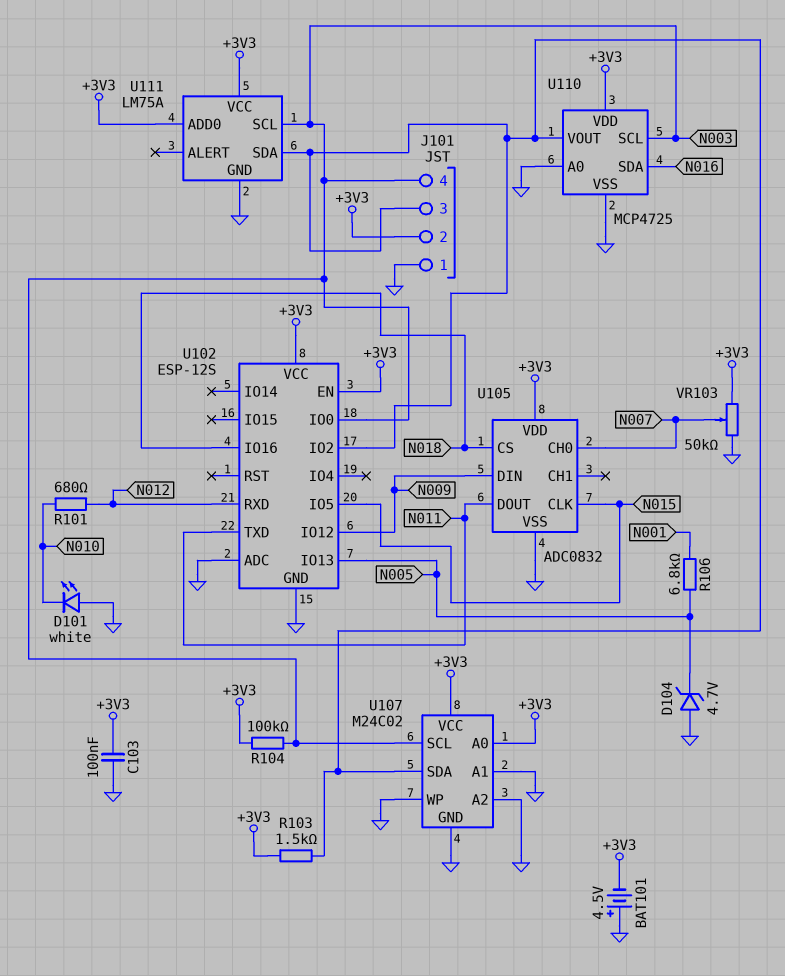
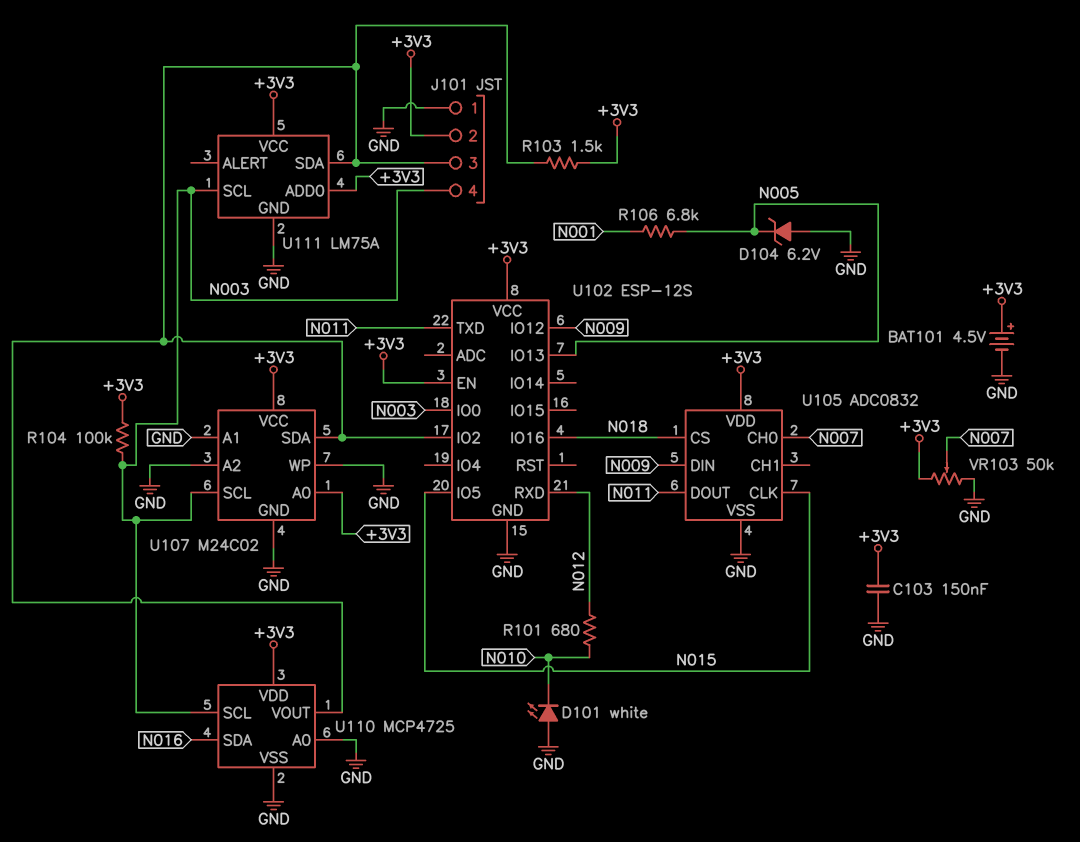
BAT101: 4.5V (plus GND, minus +3V3) -> 4.5V (plus +3V3, minus GND)
C103: 100nF (+3V3, GND) -> 150nF (+3V3, GND)
D104: zener 4.7V (A GND, K N005) -> zener 6.2V (A GND, K N005)
U102 pin ADC: GND -> none

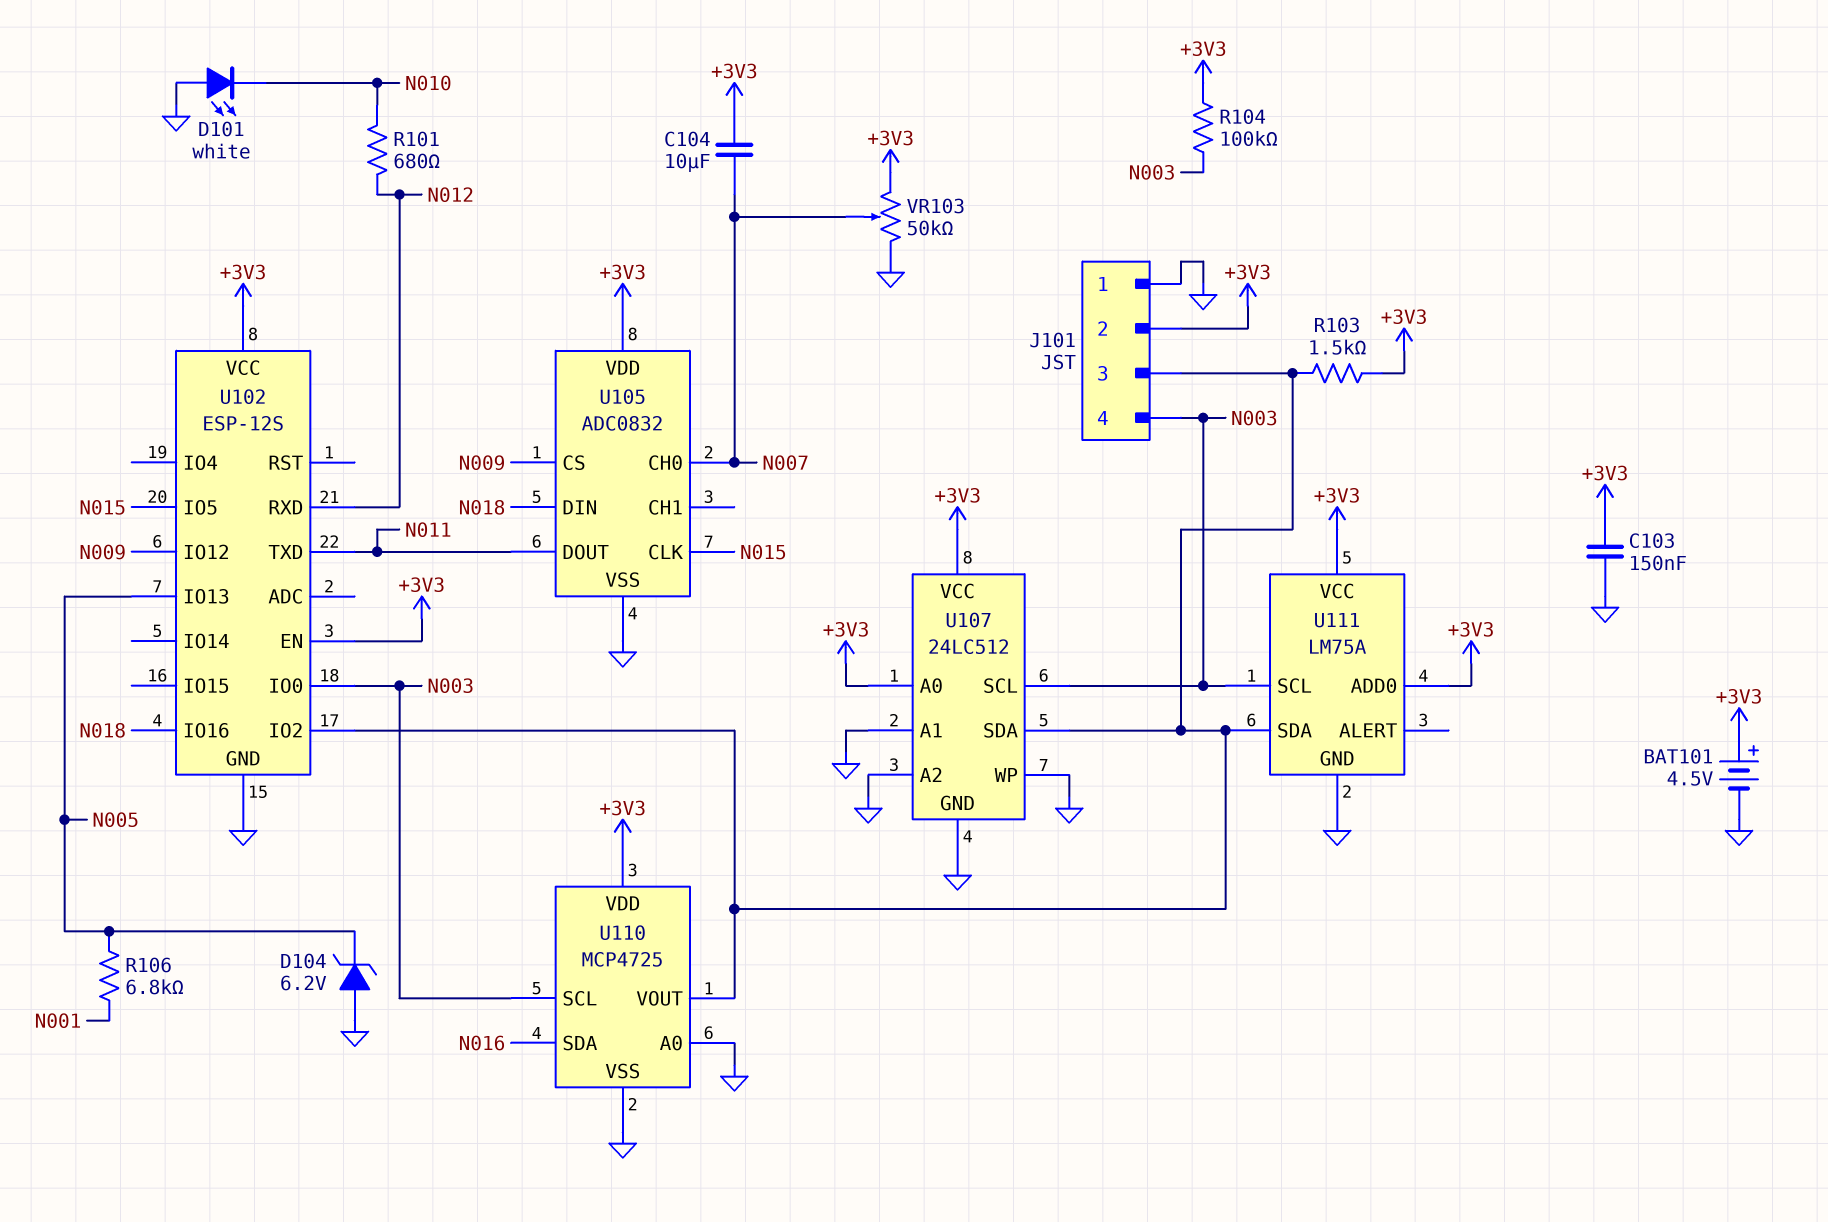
C104: none -> 10uF (+3V3, N007)
U105 pin CS: N018 -> N009
U105 pin DIN: N009 -> N018
U107: M24C02 -> 24LC512

